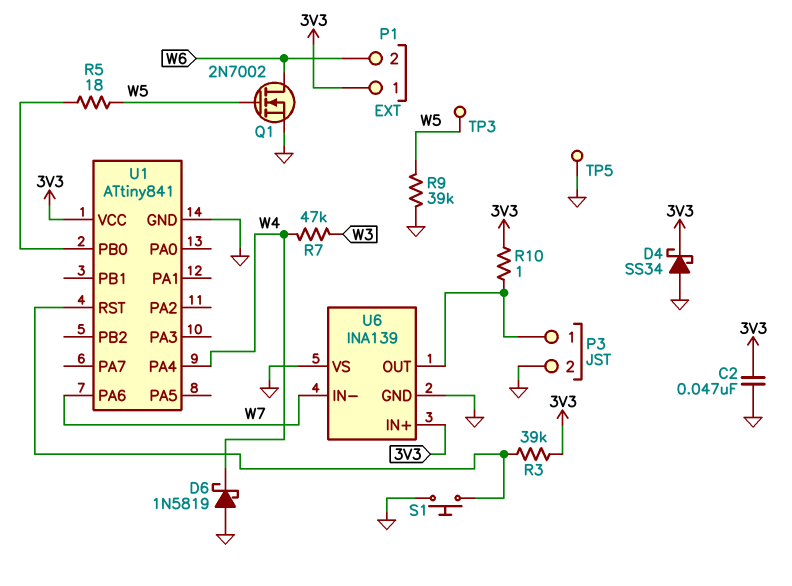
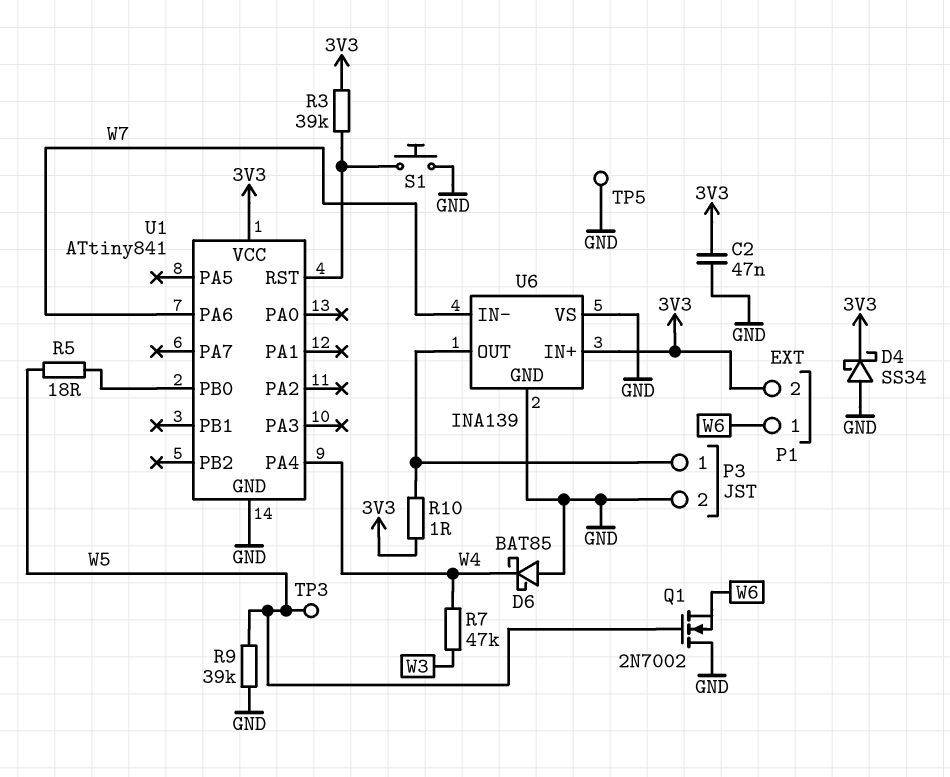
D6: schottky 1N5819 (A GND, K W4) -> schottky BAT85 (A GND, K W4)
P1 pin 1: 3V3 -> W6
P1 pin 2: W6 -> 3V3
Q1: NMOS 2N7002 (G W5, D W6, S GND) -> NMOS 2N7002 (G W5, D GND, S W6)

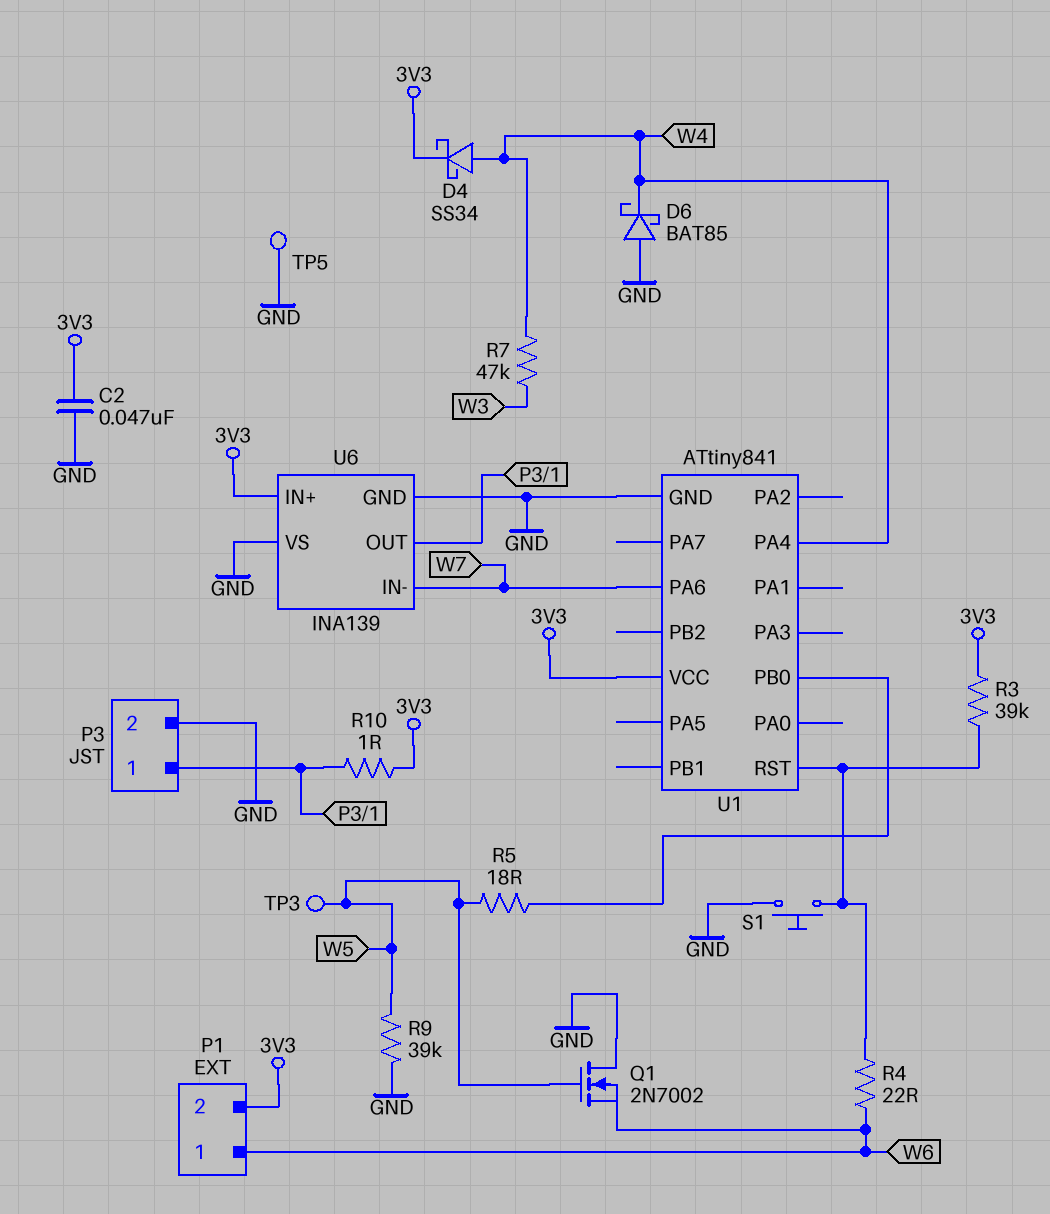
D4: schottky SS34 (A GND, K 3V3) -> schottky SS34 (A W4, K 3V3)
R4: none -> 22 (U1/RST, W6)

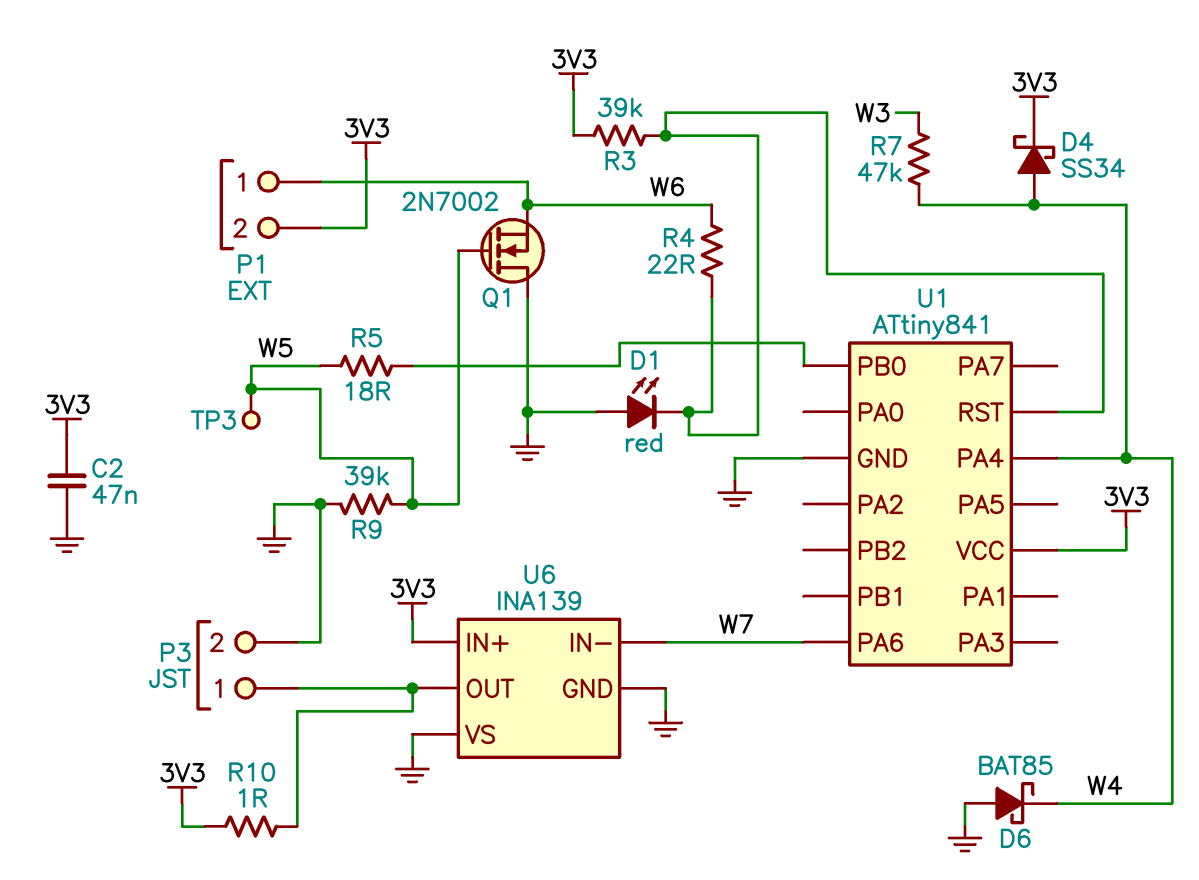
D1: none -> LED red (A GND, K U1/RST)
S1: button (GND, U1/RST) -> none
TP5: test point (GND) -> none

